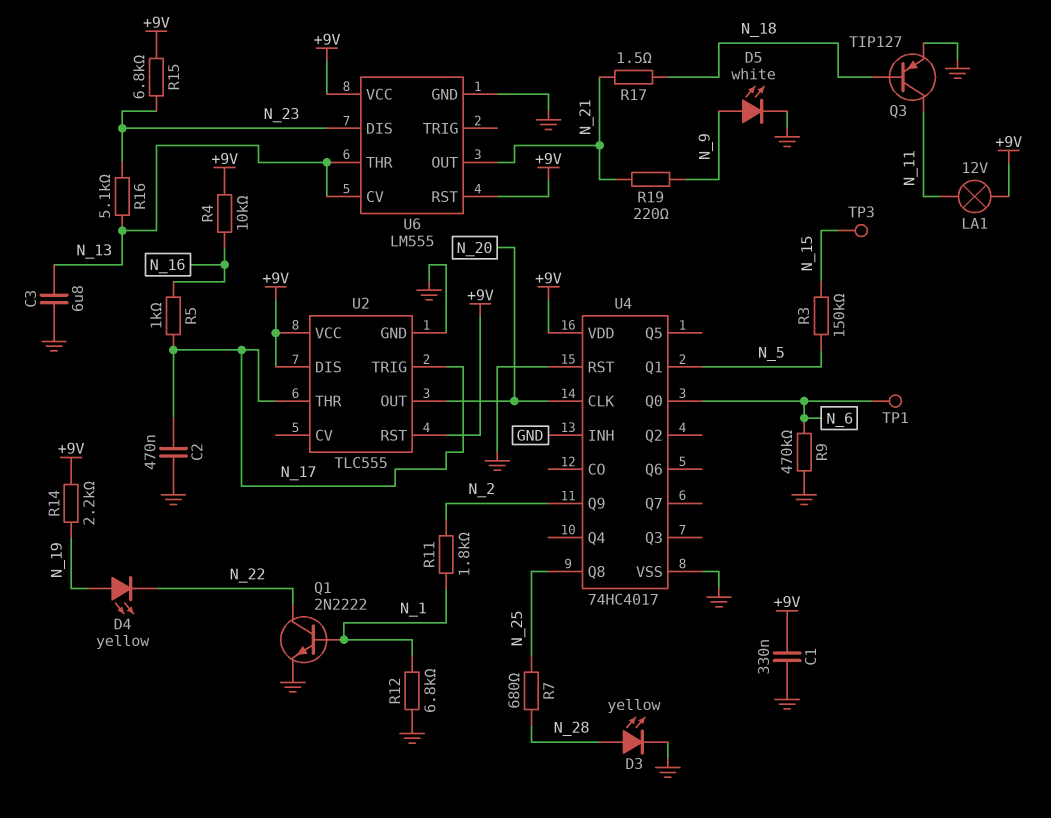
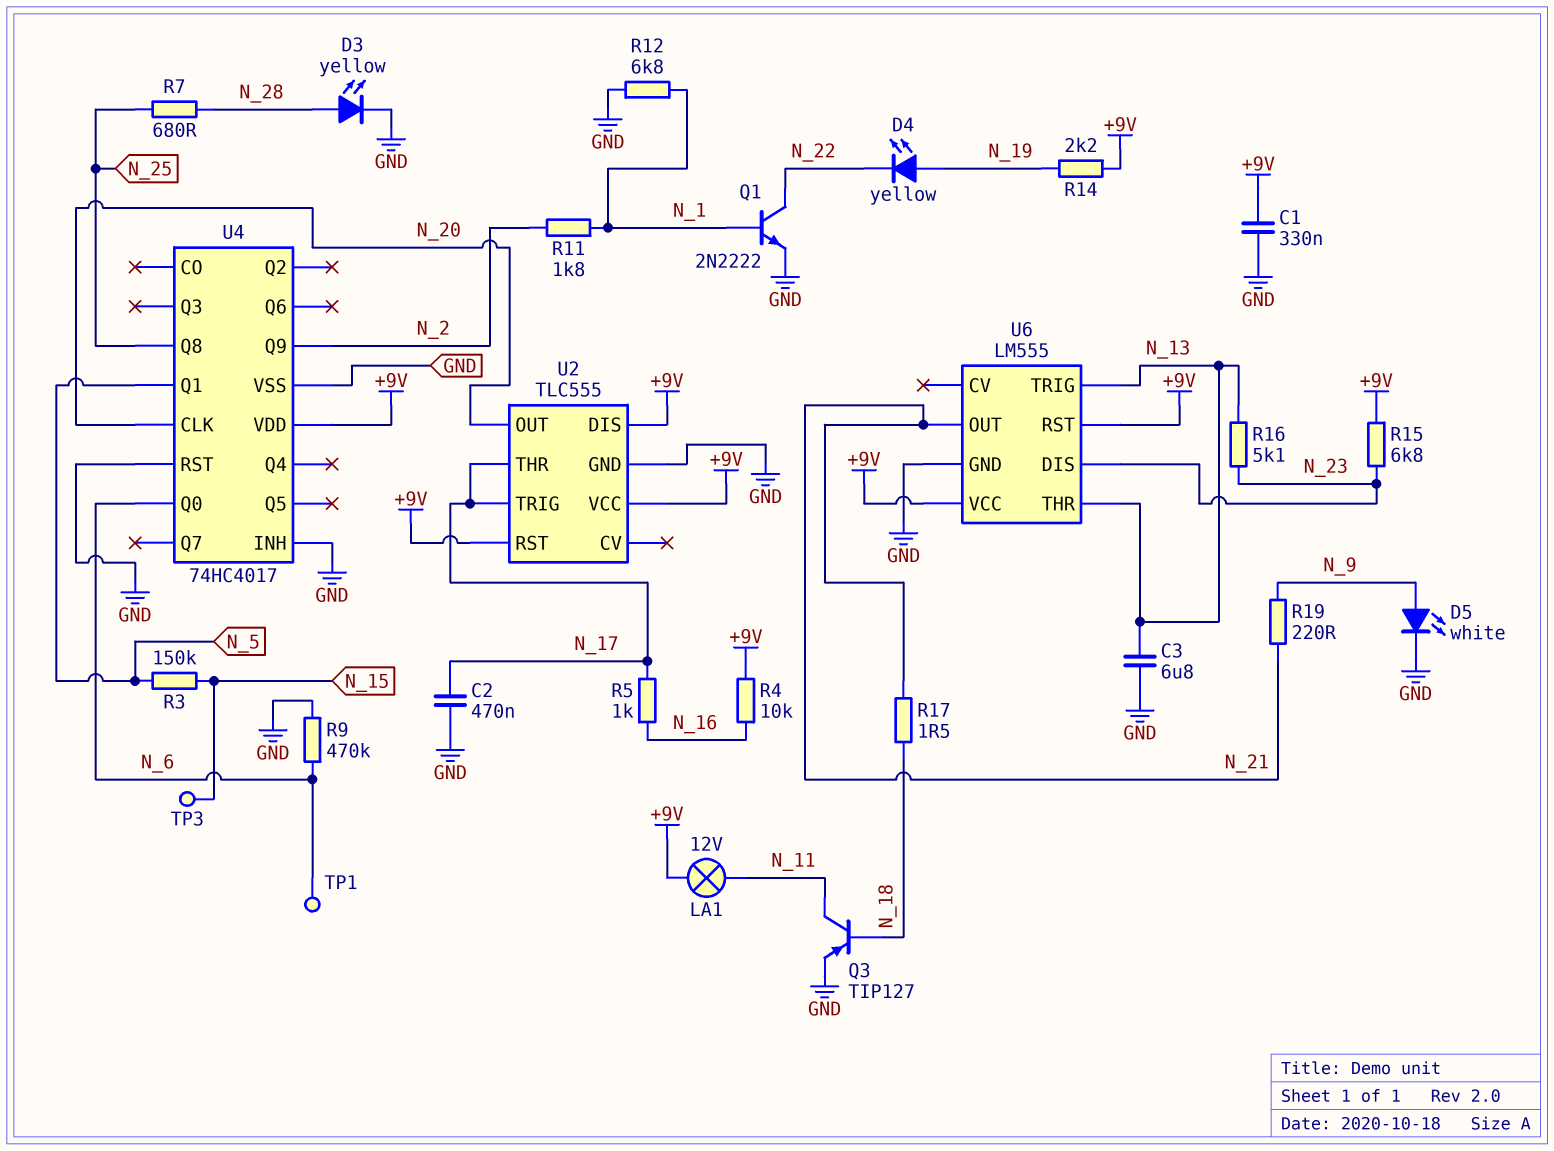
U6 pin CV: N_13 -> none
U6 pin TRIG: none -> N_13

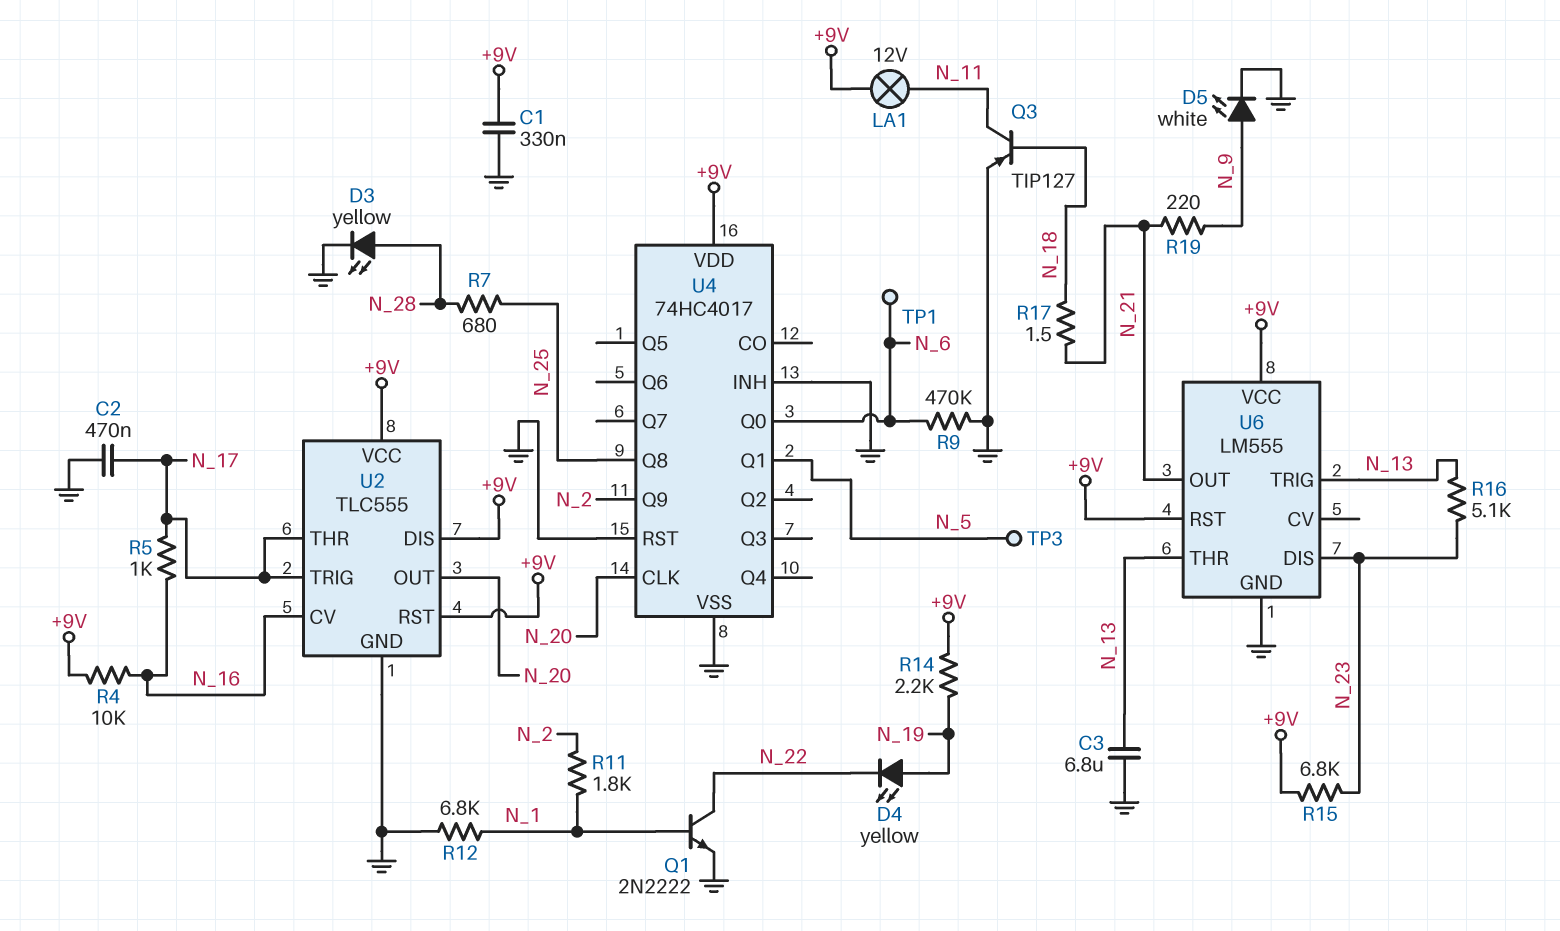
R3: 150k (N_5, N_15) -> none
TP3: test point (N_15) -> test point (N_5)
U2 pin CV: none -> N_16

